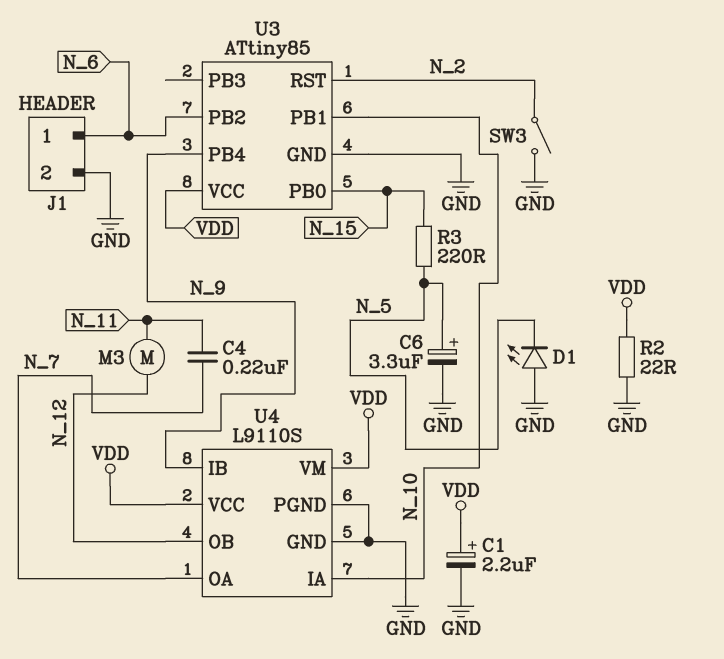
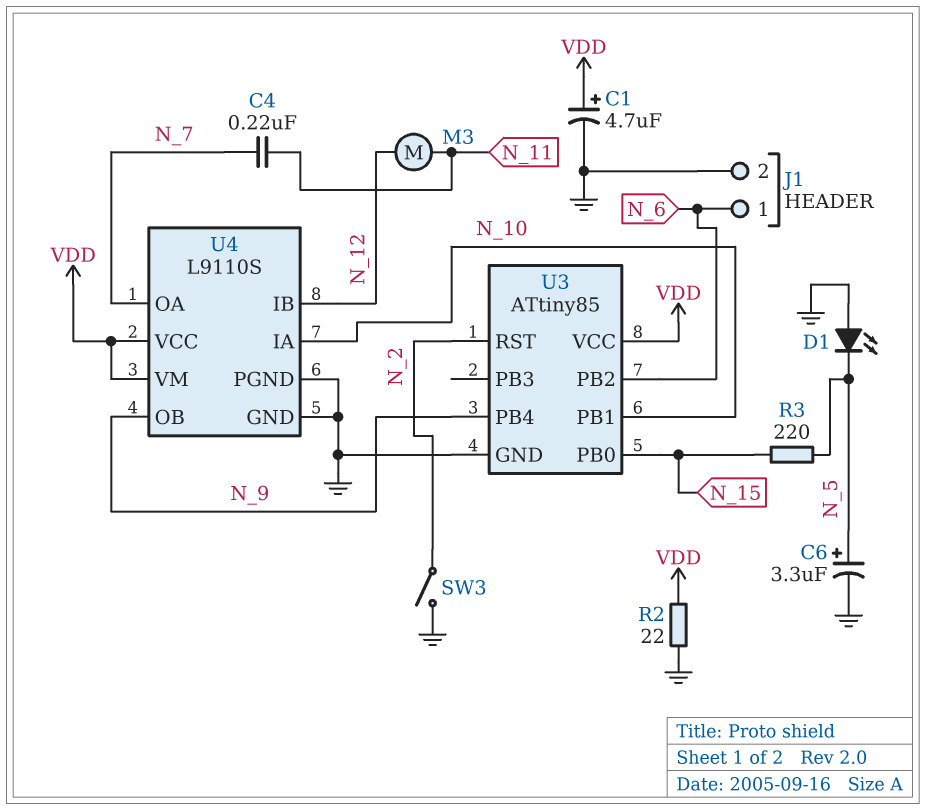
C1: 2.2uF (plus VDD, minus GND) -> 4.7uF (plus VDD, minus GND)
U4 pin IB: N_9 -> N_12
U4 pin OB: N_12 -> N_9

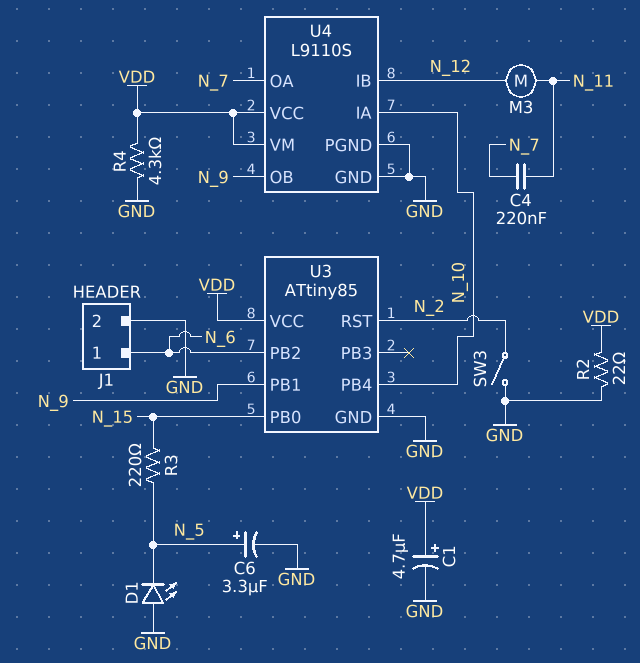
R4: none -> 4.3k (GND, VDD)
U3 pin PB1: N_10 -> N_9
U3 pin PB4: N_9 -> N_10

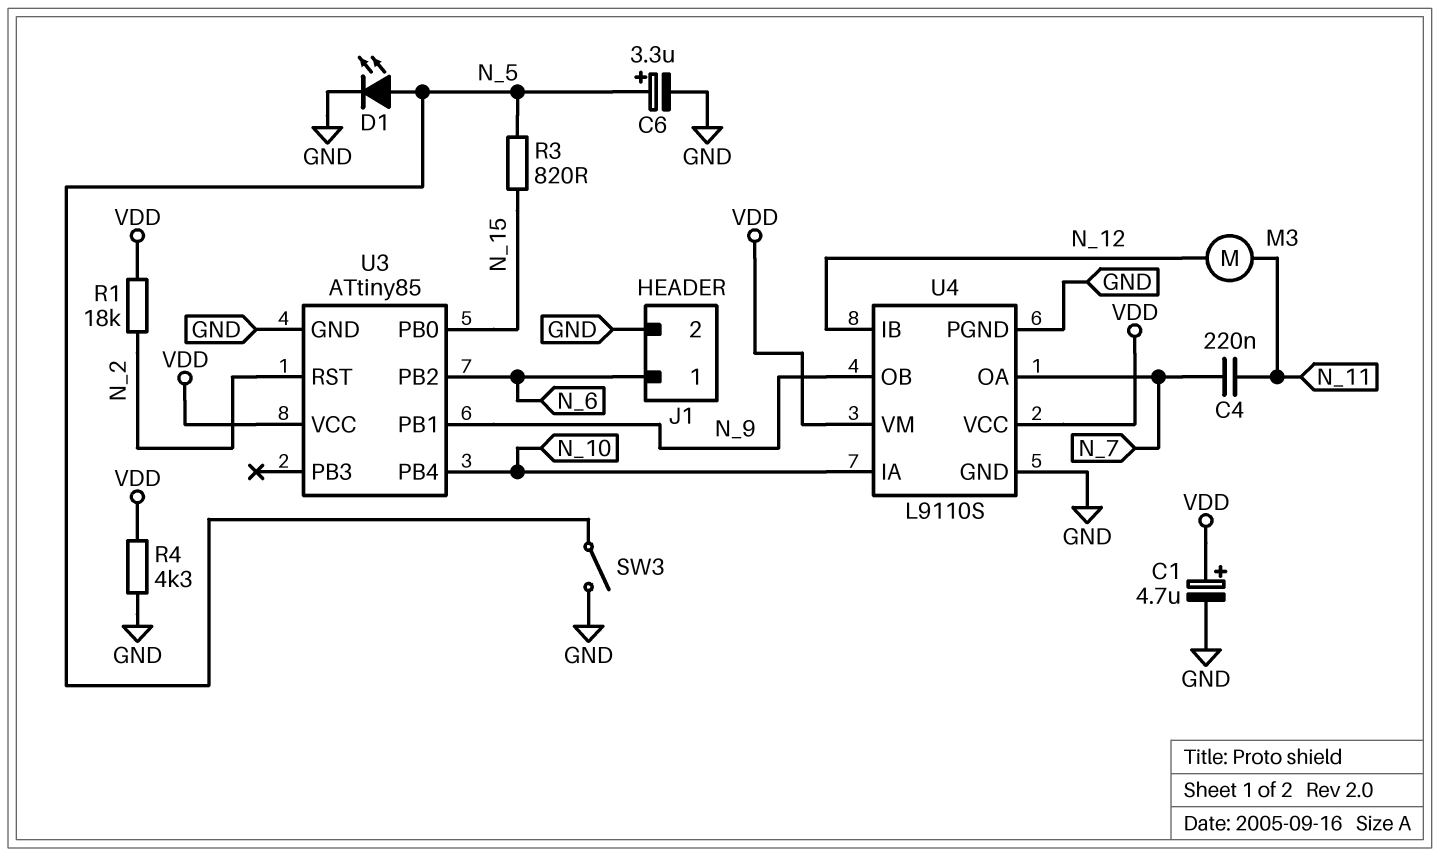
D1: LED (A GND, K N_5) -> LED (A N_5, K GND)
R1: none -> 18k (N_2, VDD)
R2: 22 (GND, VDD) -> none
R3: 220 (N_5, N_15) -> 820 (N_5, N_15)
SW3: switch (GND, N_2) -> switch (GND, N_5)

